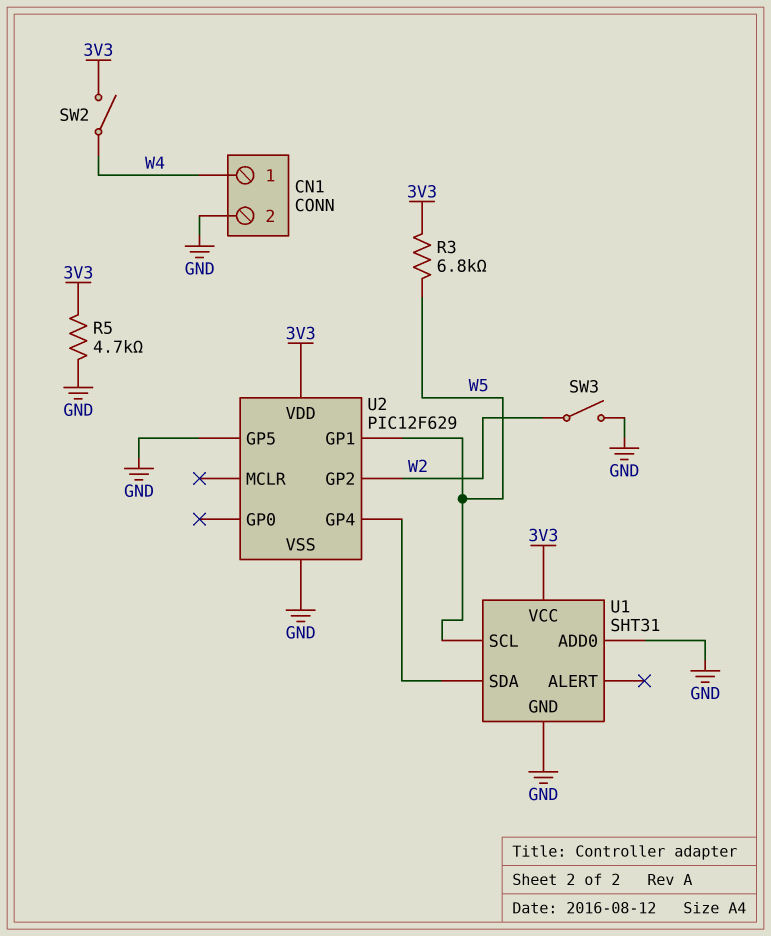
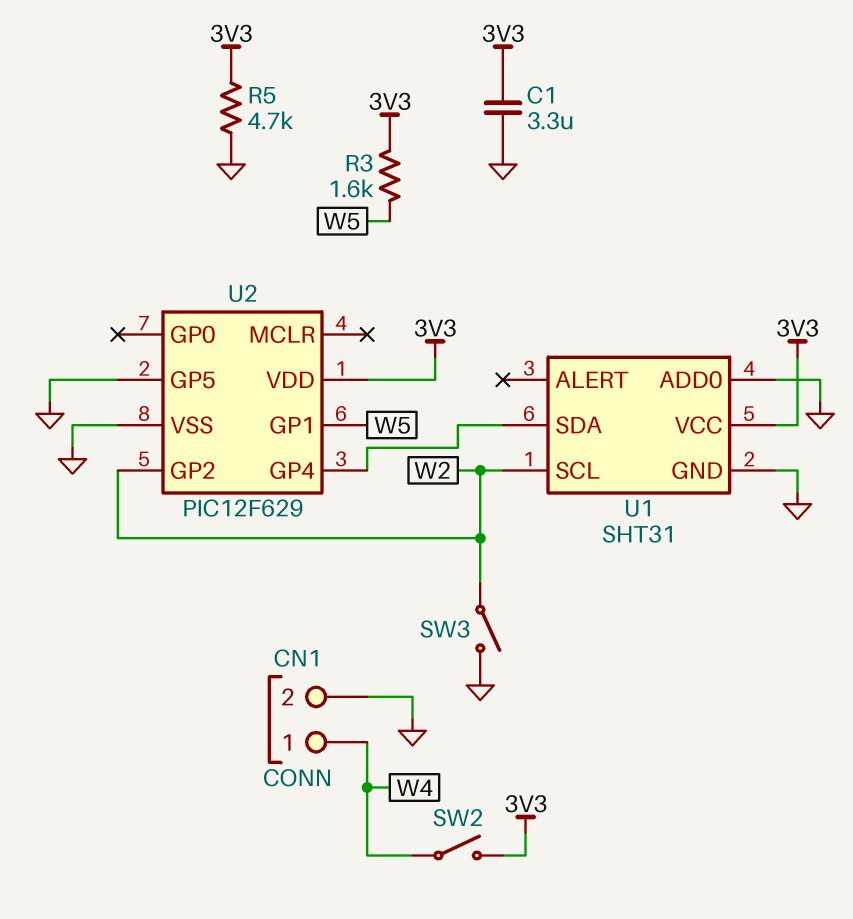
C1: none -> 3.3uF (3V3, GND)
R3: 6.8k (3V3, W5) -> 1.6k (3V3, W5)
U1 pin SCL: W5 -> W2

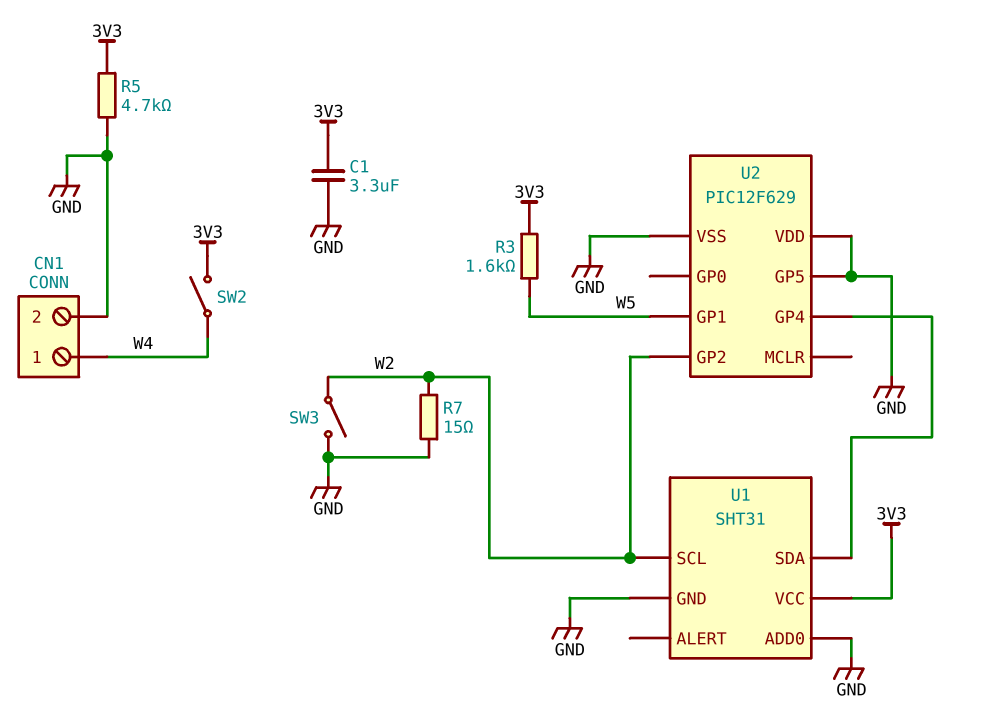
R7: none -> 15 (GND, W2)
U2 pin VDD: 3V3 -> GND

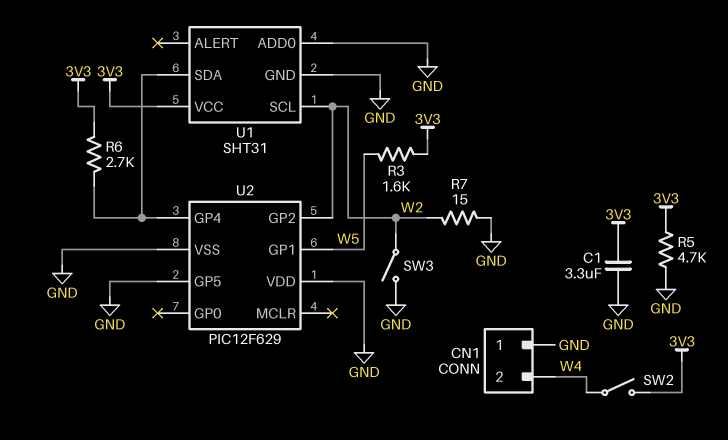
CN1 pin 1: W4 -> GND
CN1 pin 2: GND -> W4
R6: none -> 2.7k (3V3, U1/SDA)

